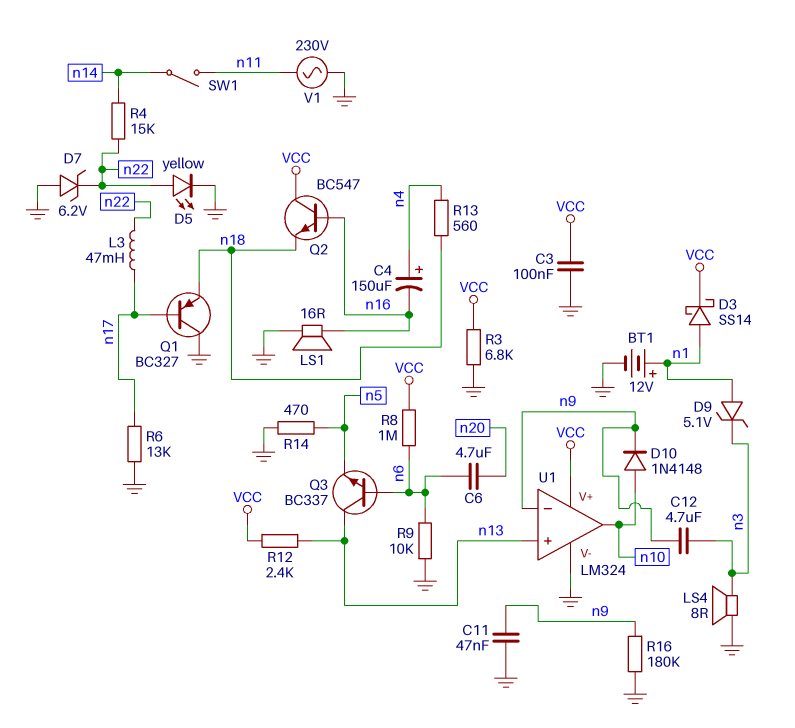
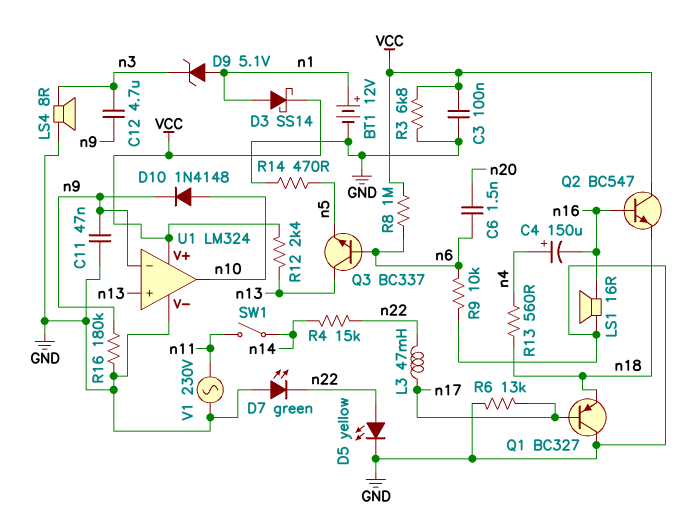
C6: 4.7uF (n6, n20) -> 1.5nF (n6, n20)
D7: zener 6.2V (A GND, K n22) -> LED green (A GND, K n22)

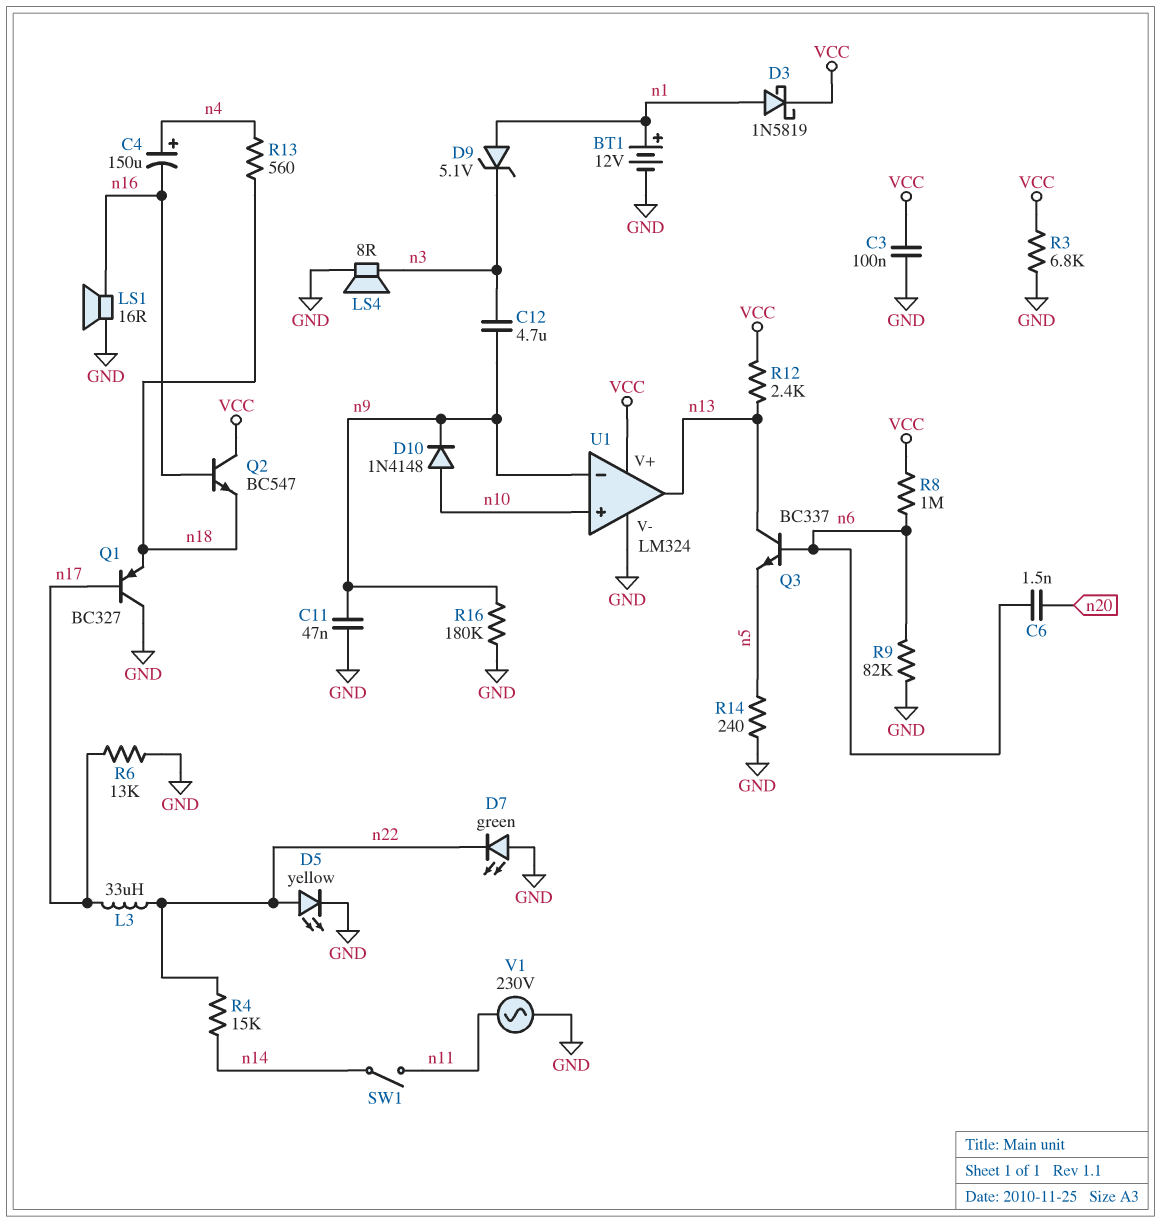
D3: schottky SS14 (A n1, K VCC) -> schottky 1N5819 (A n1, K VCC)
L3: 47mH (n17, n22) -> 33uH (n17, n22)
R9: 10k (GND, n6) -> 82k (GND, n6)
R14: 470 (GND, n5) -> 240 (GND, n5)
U1 pin in+: n13 -> n10
U1 pin out: n10 -> n13

